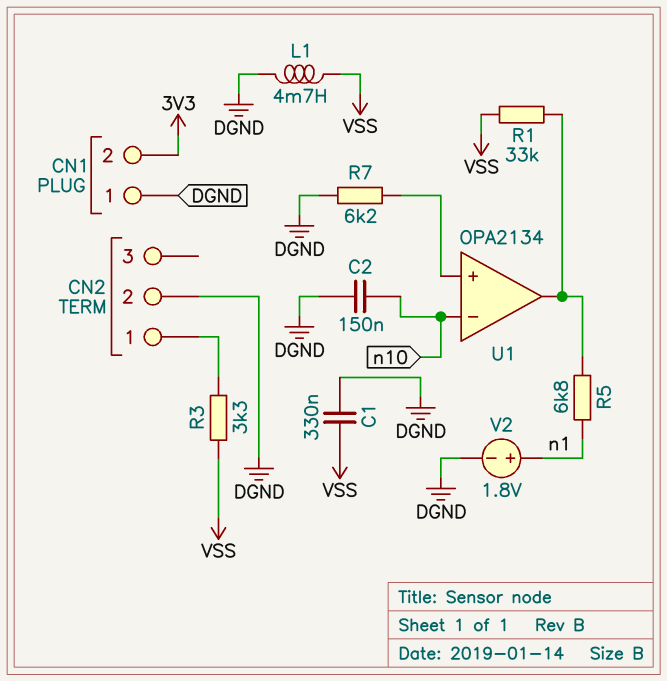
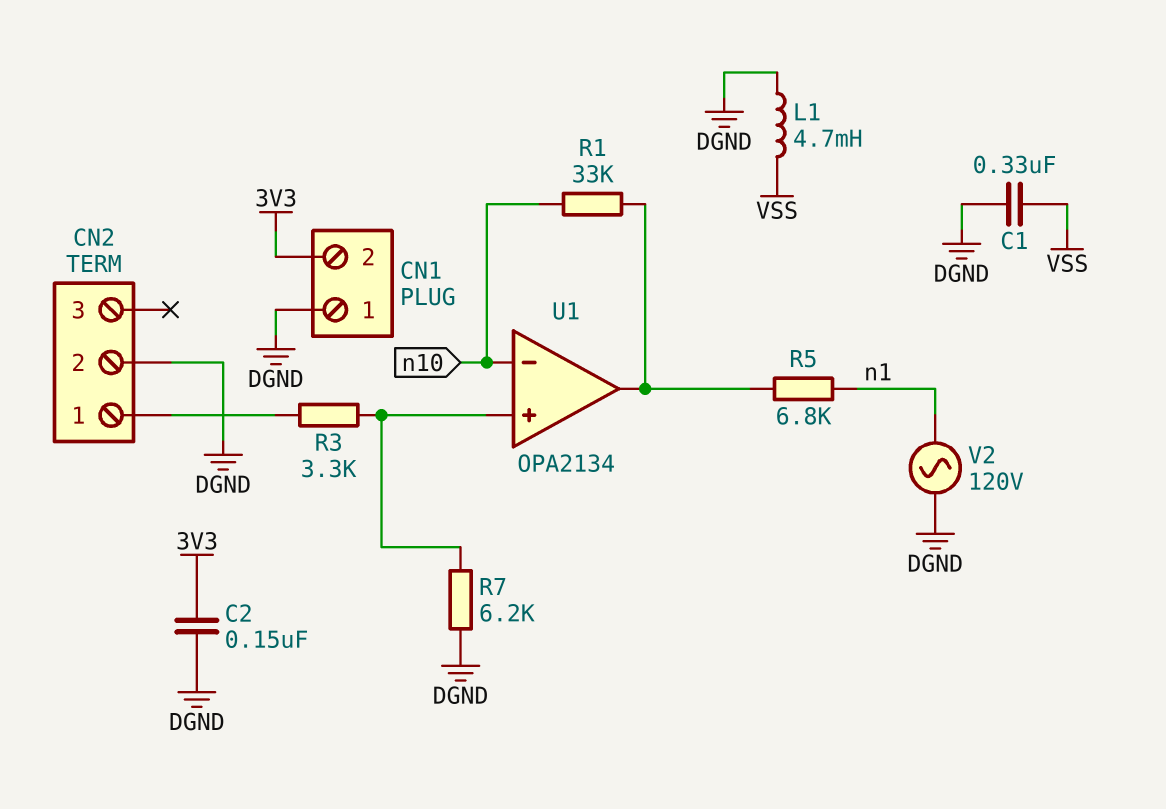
C2: 150nF (DGND, n10) -> 150nF (3V3, DGND)
R1: 33k (U1/out, VSS) -> 33k (U1/out, n10)
R3: 3.3k (CN2/1, VSS) -> 3.3k (CN2/1, U1/in+)
V2: 1.8V (plus n1, minus DGND) -> AC 120V (DGND, n1)

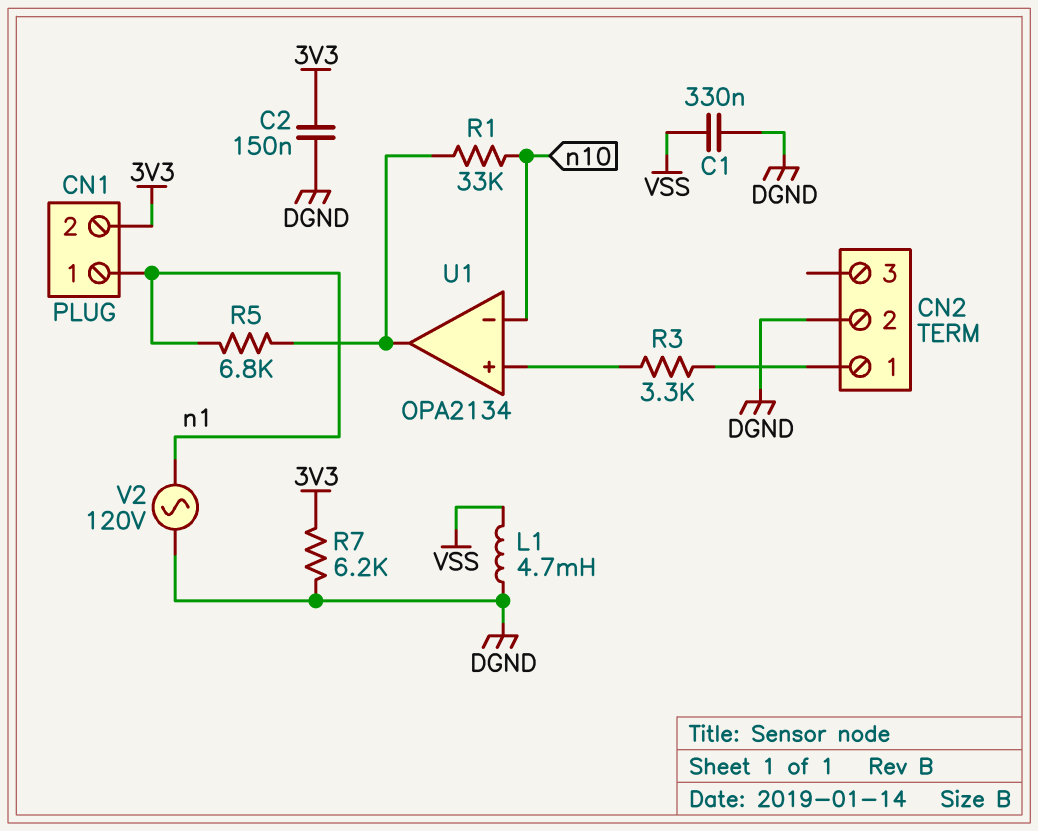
CN1 pin 1: DGND -> n1
R7: 6.2k (DGND, U1/in+) -> 6.2k (3V3, DGND)

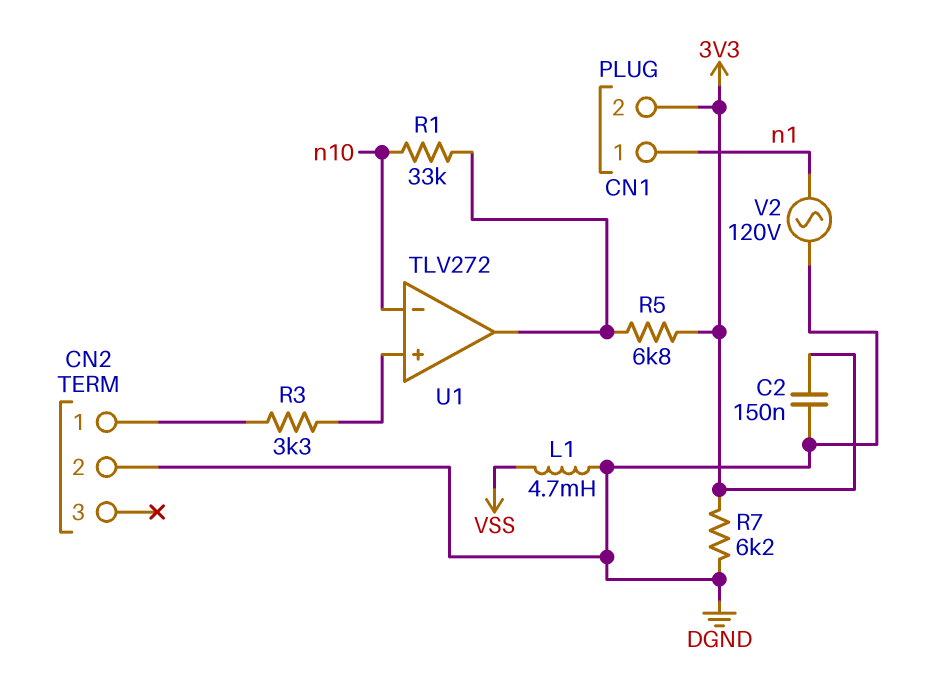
C1: 330nF (DGND, VSS) -> none
R5: 6.8k (U1/out, n1) -> 6.8k (3V3, U1/out)
U1: OPA2134 -> TLV272

